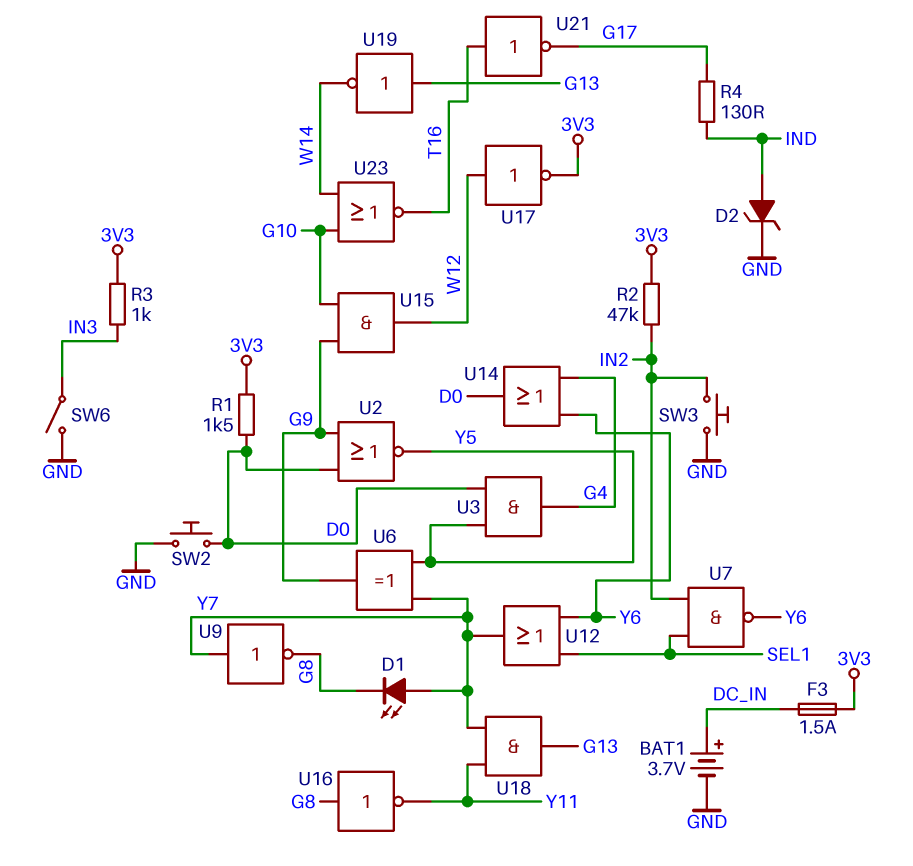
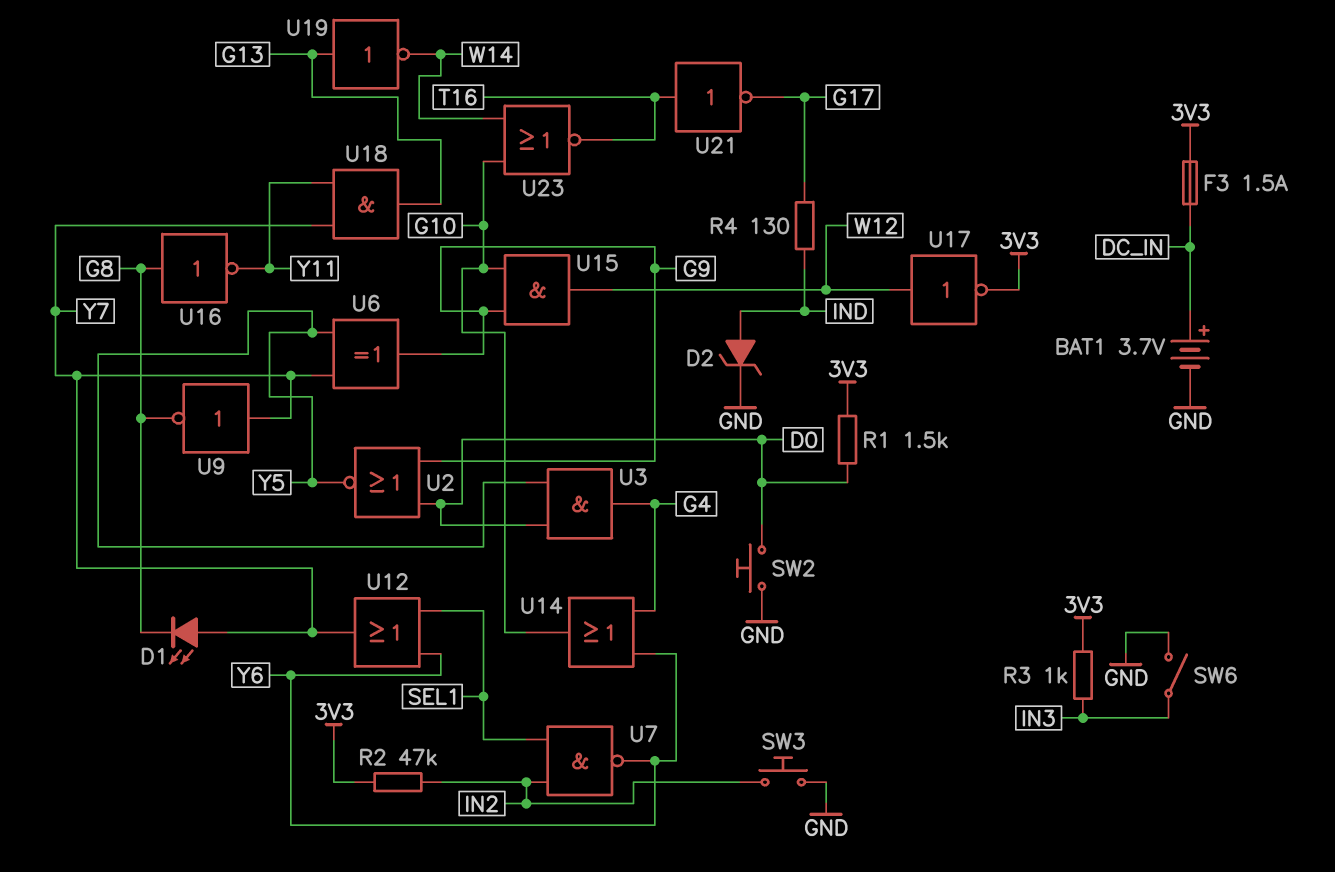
U14: OR (in G4, in Y6, out D0) -> OR (in G4, in Y6, out G10)

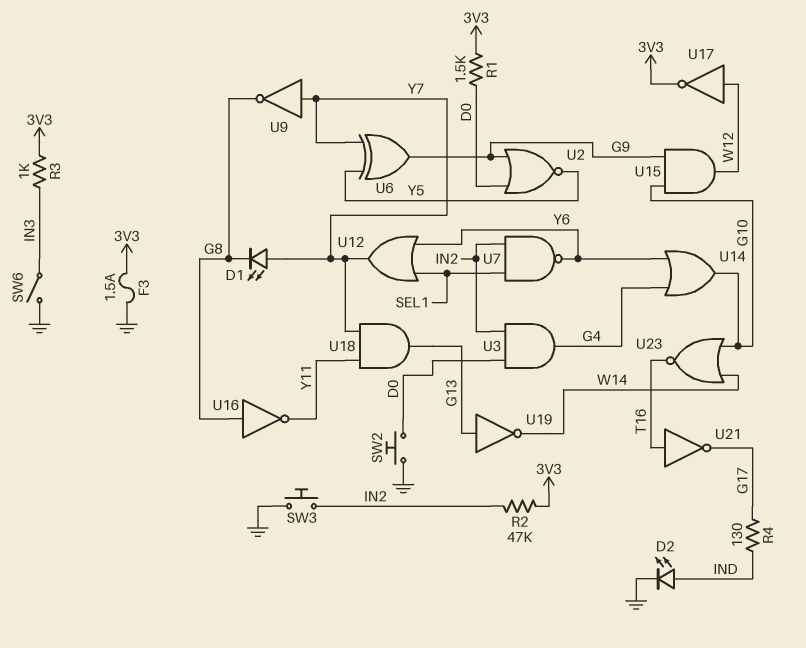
BAT1: 3.7V (plus DC_IN, minus GND) -> none
D2: zener (A IND, K GND) -> LED (A IND, K GND)
F3: 1.5A (3V3, DC_IN) -> 1.5A (3V3, GND)
U3: AND (in D0, in Y5, out G4) -> AND (in D0, in IN2, out G4)

